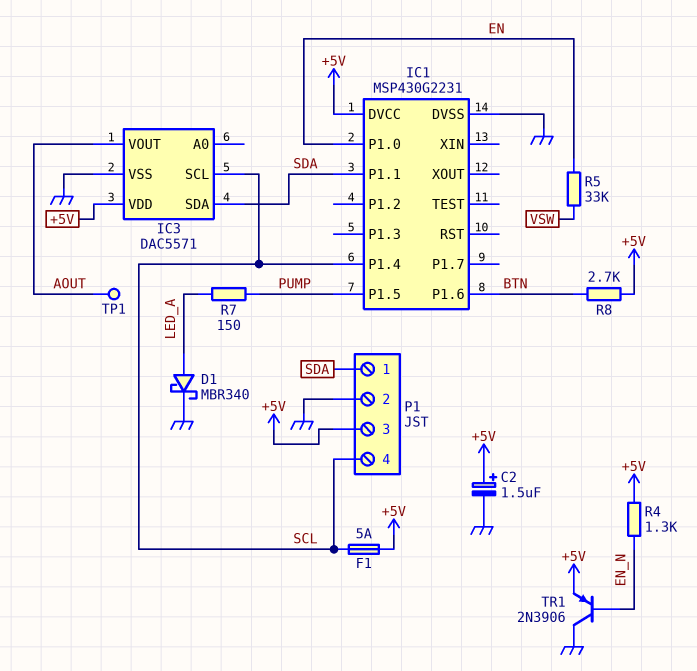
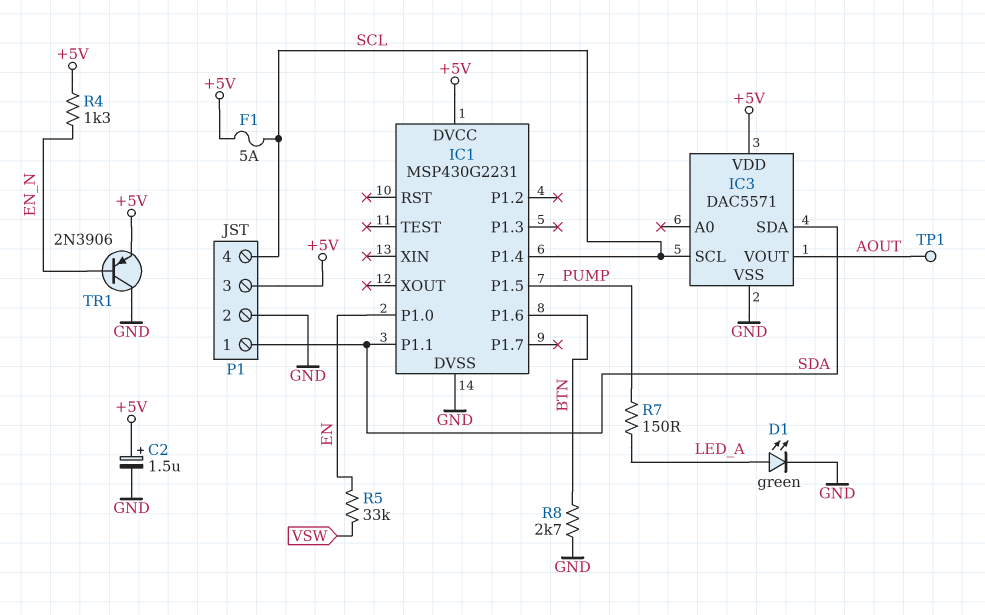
D1: schottky MBR340 (A LED_A, K GND) -> LED green (A LED_A, K GND)
R8: 2.7k (+5V, BTN) -> 2.7k (BTN, GND)

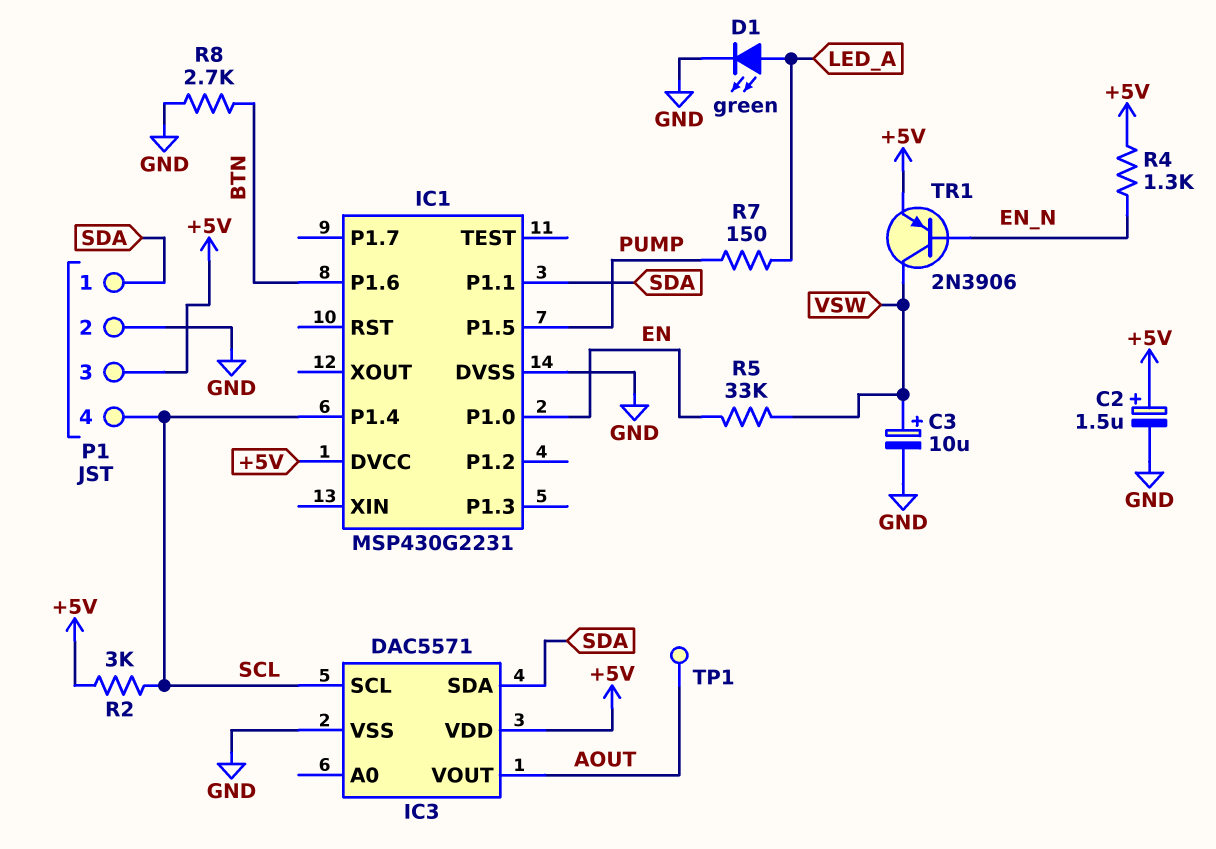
C3: none -> 10uF (plus VSW, minus GND)
F1: 5A (+5V, SCL) -> none
R2: none -> 3k (+5V, SCL)
TR1: PNP 2N3906 (B EN_N, C GND, E +5V) -> PNP 2N3906 (B EN_N, C VSW, E +5V)

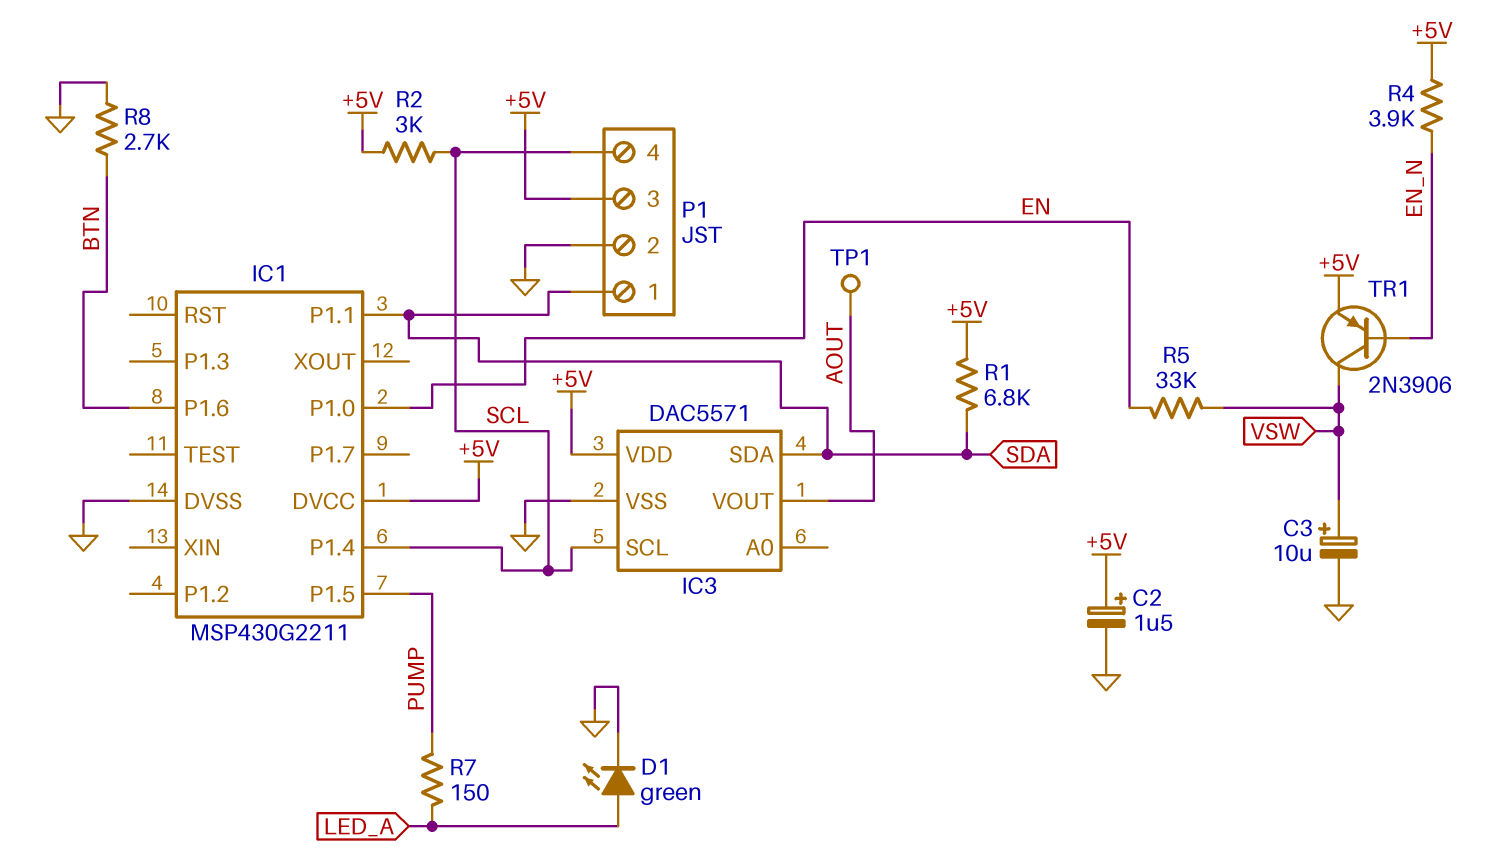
IC1: MSP430G2231 -> MSP430G2211
R1: none -> 6.8k (+5V, SDA)
R4: 1.3k (+5V, EN_N) -> 3.9k (+5V, EN_N)

